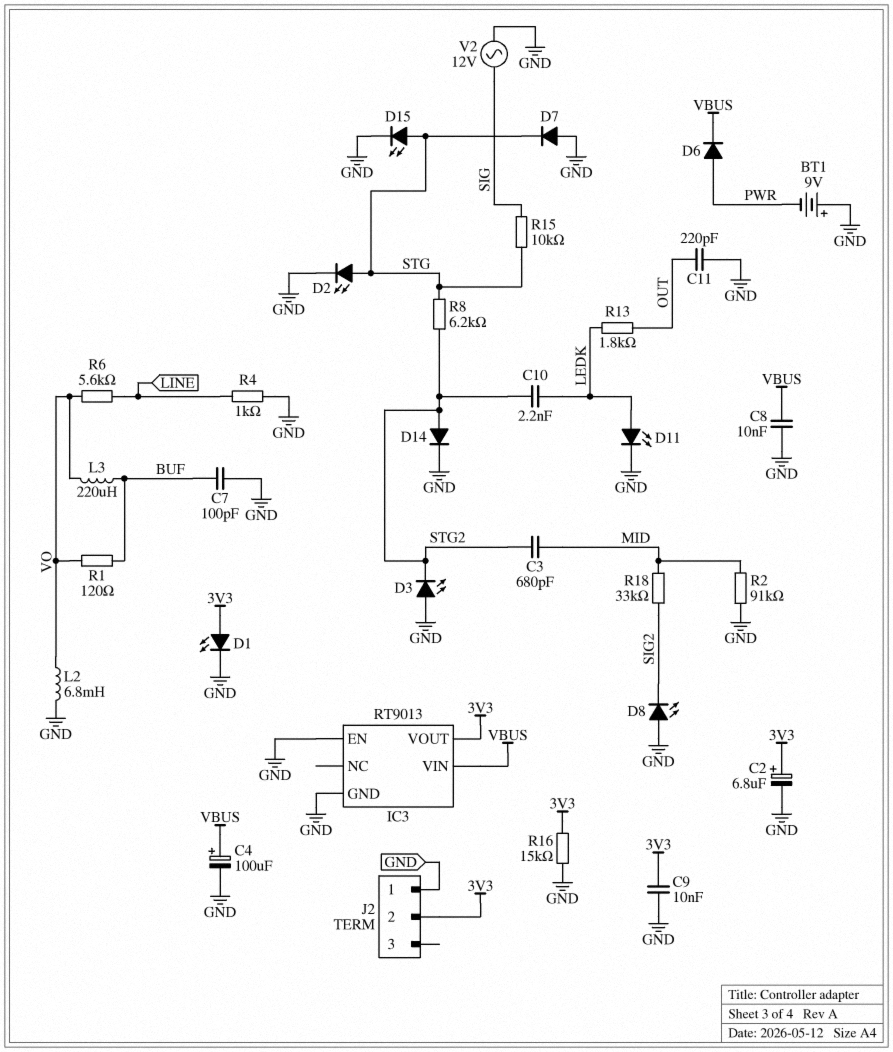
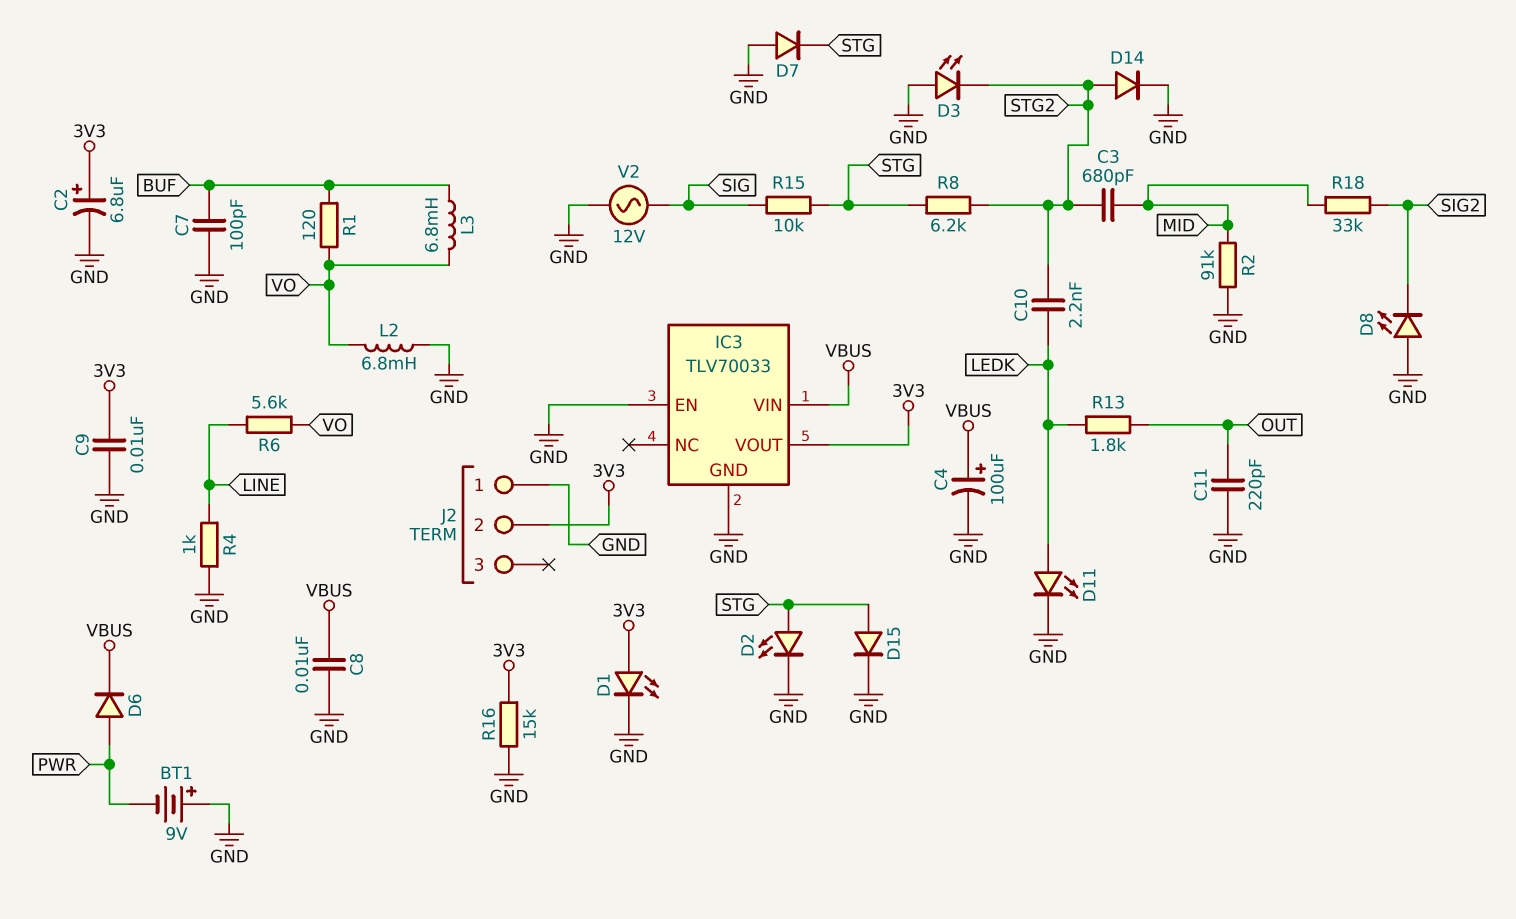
D15: LED (A STG, K GND) -> diode (A STG, K GND)
IC3: RT9013 -> TLV70033
L3: 220uH (BUF, VO) -> 6.8mH (BUF, VO)

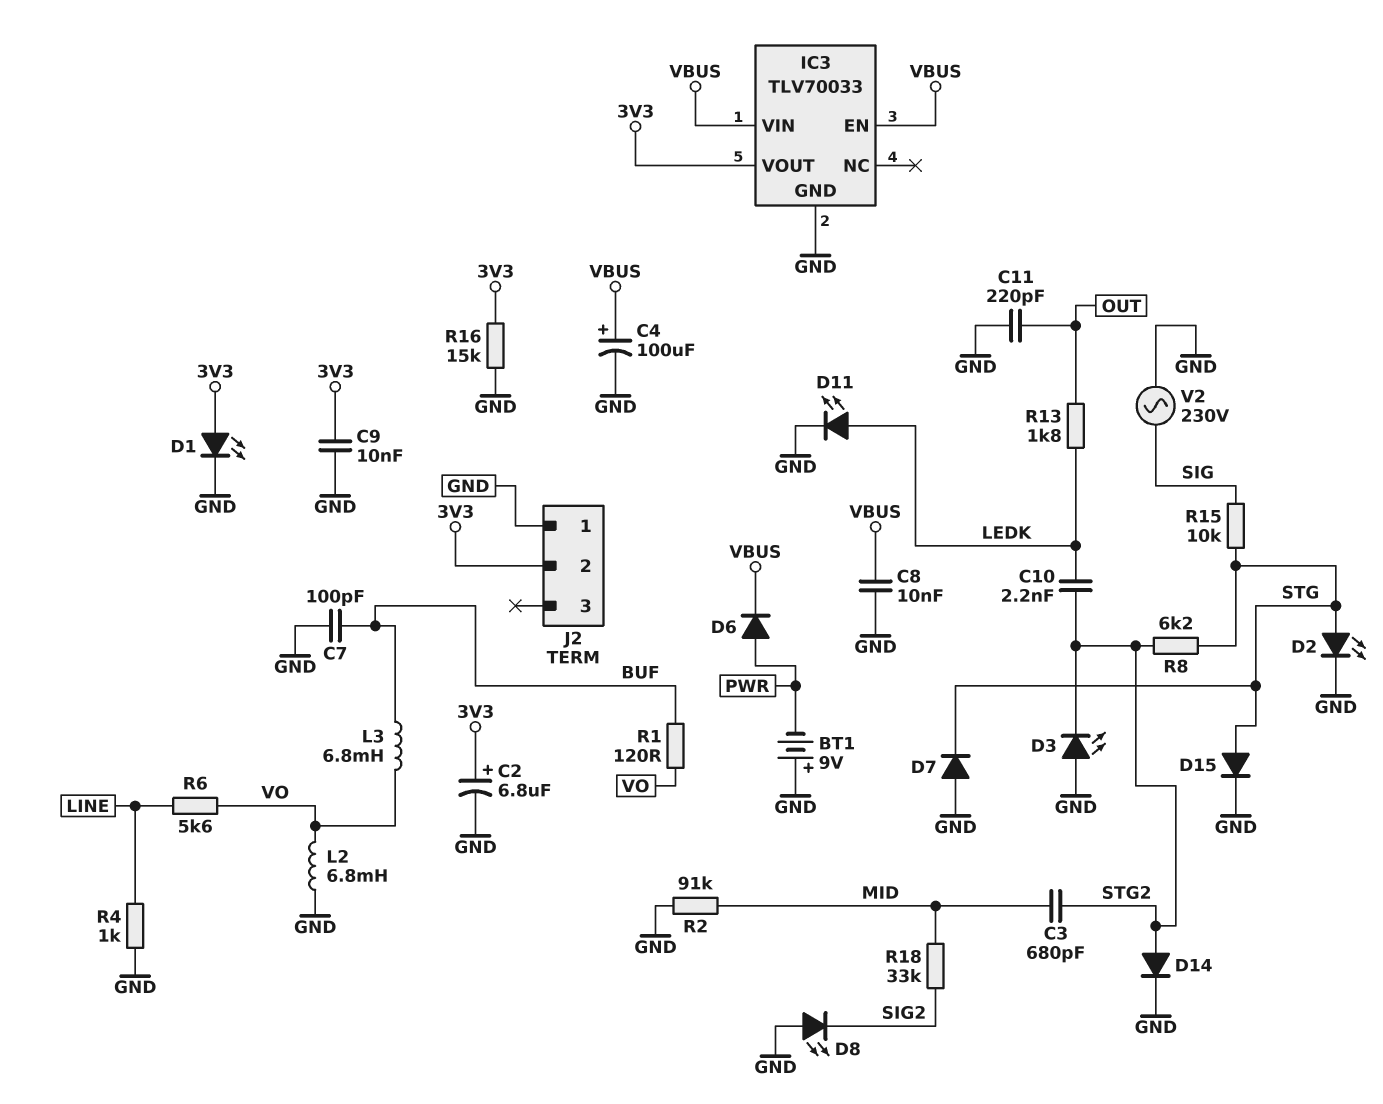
IC3 pin EN: GND -> VBUS
V2: AC 12V (GND, SIG) -> AC 230V (GND, SIG)

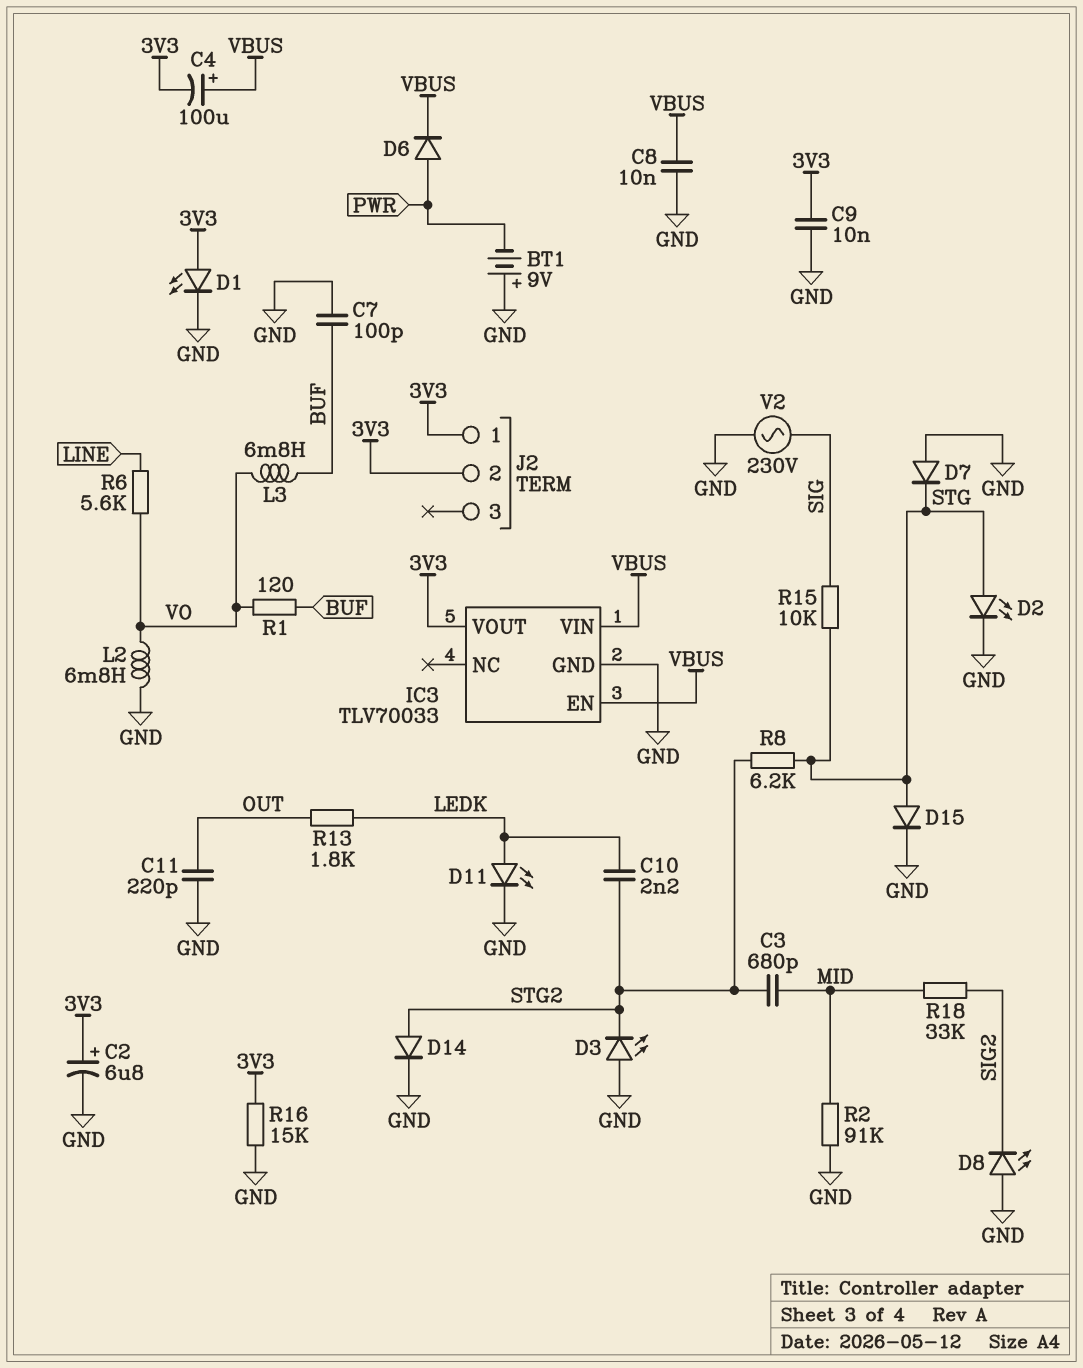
C4: 100uF (plus VBUS, minus GND) -> 100uF (plus VBUS, minus 3V3)
J2 pin 1: GND -> 3V3
R4: 1k (GND, LINE) -> none

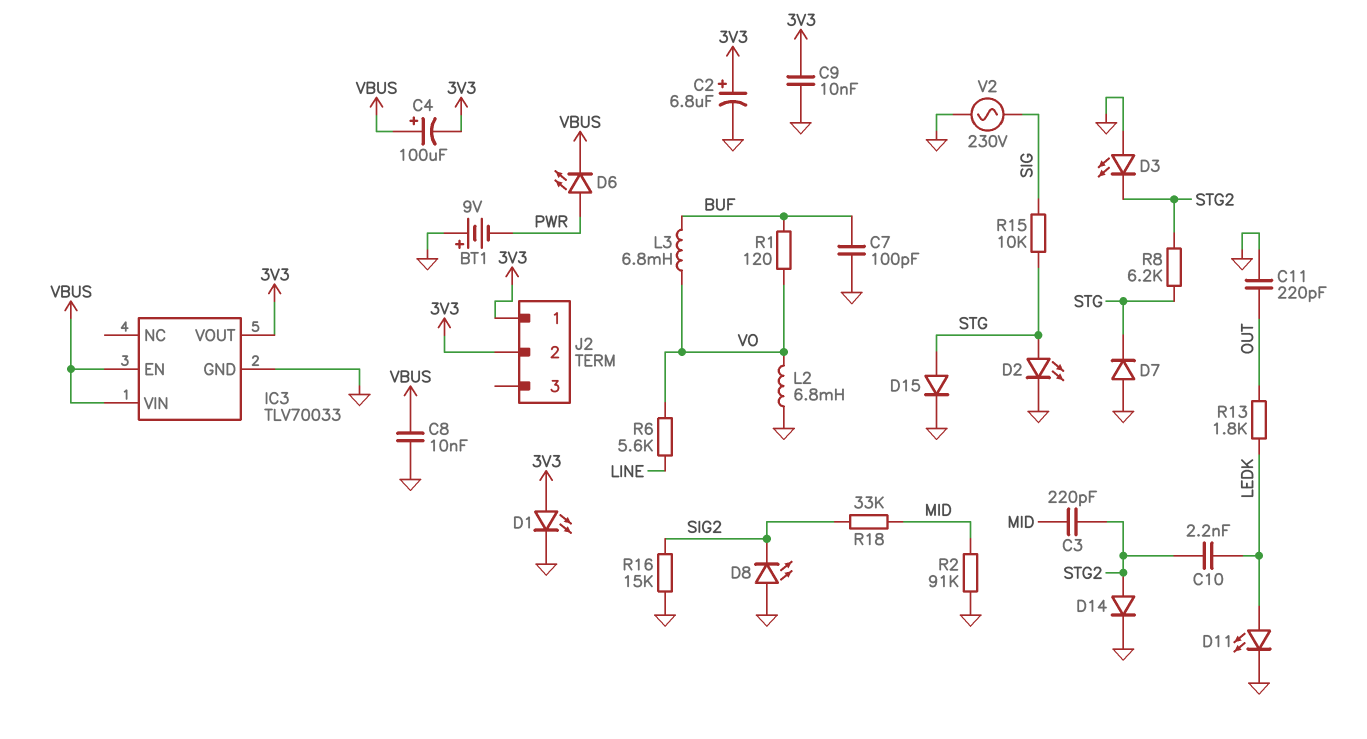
C3: 680pF (MID, STG2) -> 220pF (MID, STG2)
D6: diode (A PWR, K VBUS) -> LED (A PWR, K VBUS)
R16: 15k (3V3, GND) -> 15k (GND, SIG2)

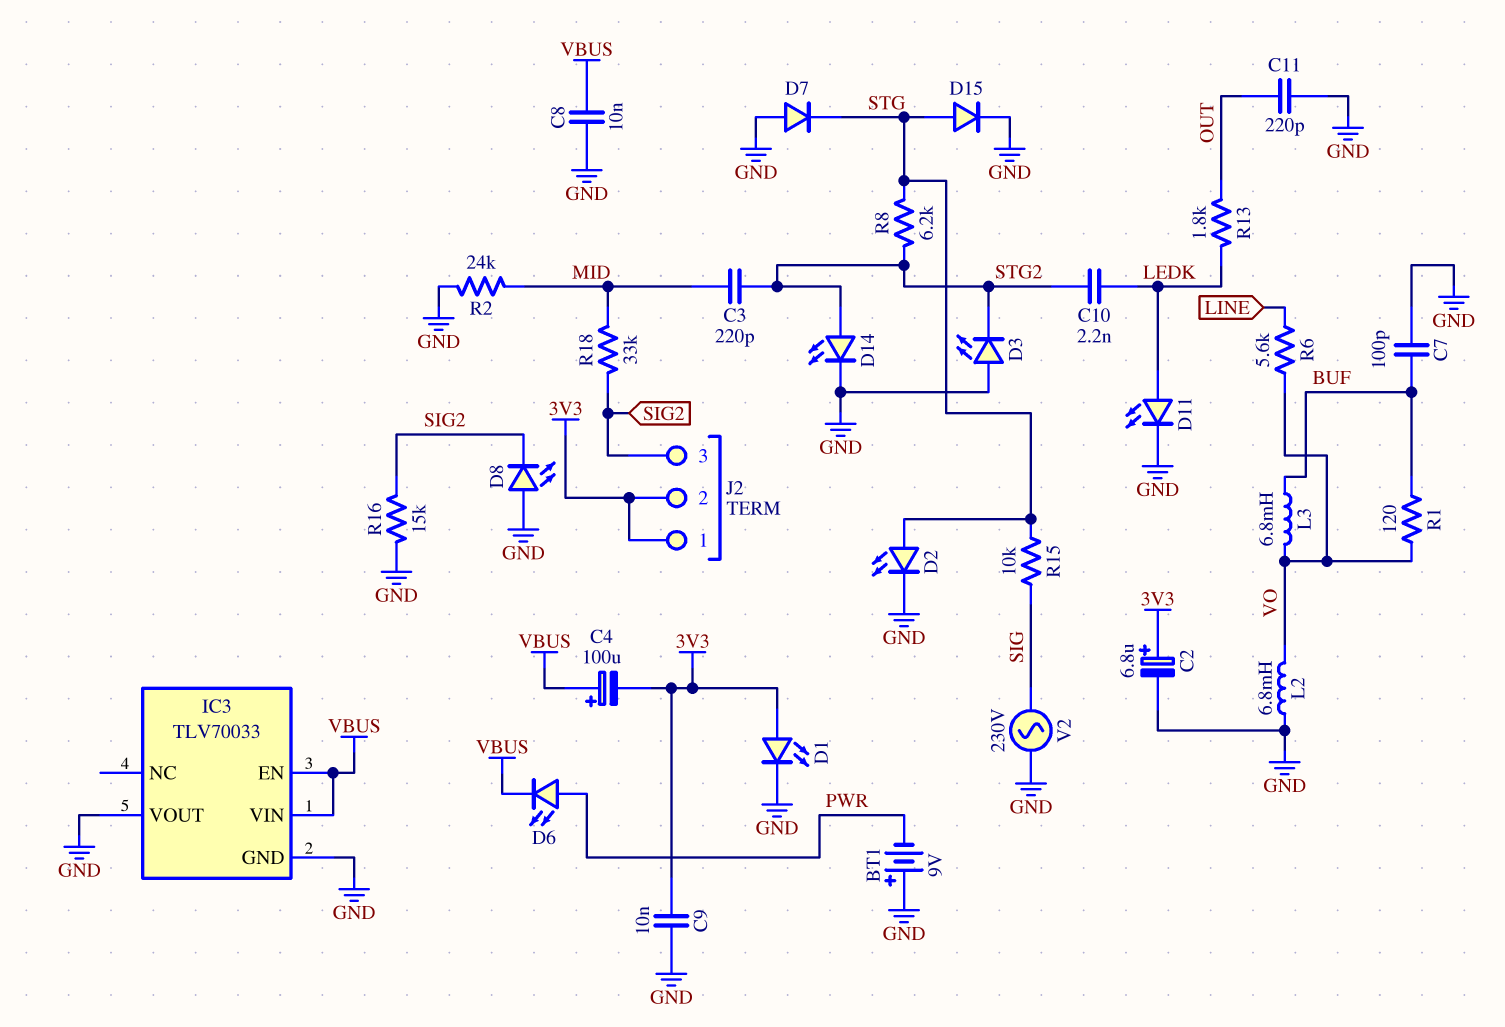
D14: diode (A STG2, K GND) -> LED (A STG2, K GND)
IC3 pin VOUT: 3V3 -> GND
J2 pin 3: none -> SIG2
R2: 91k (GND, MID) -> 24k (GND, MID)

